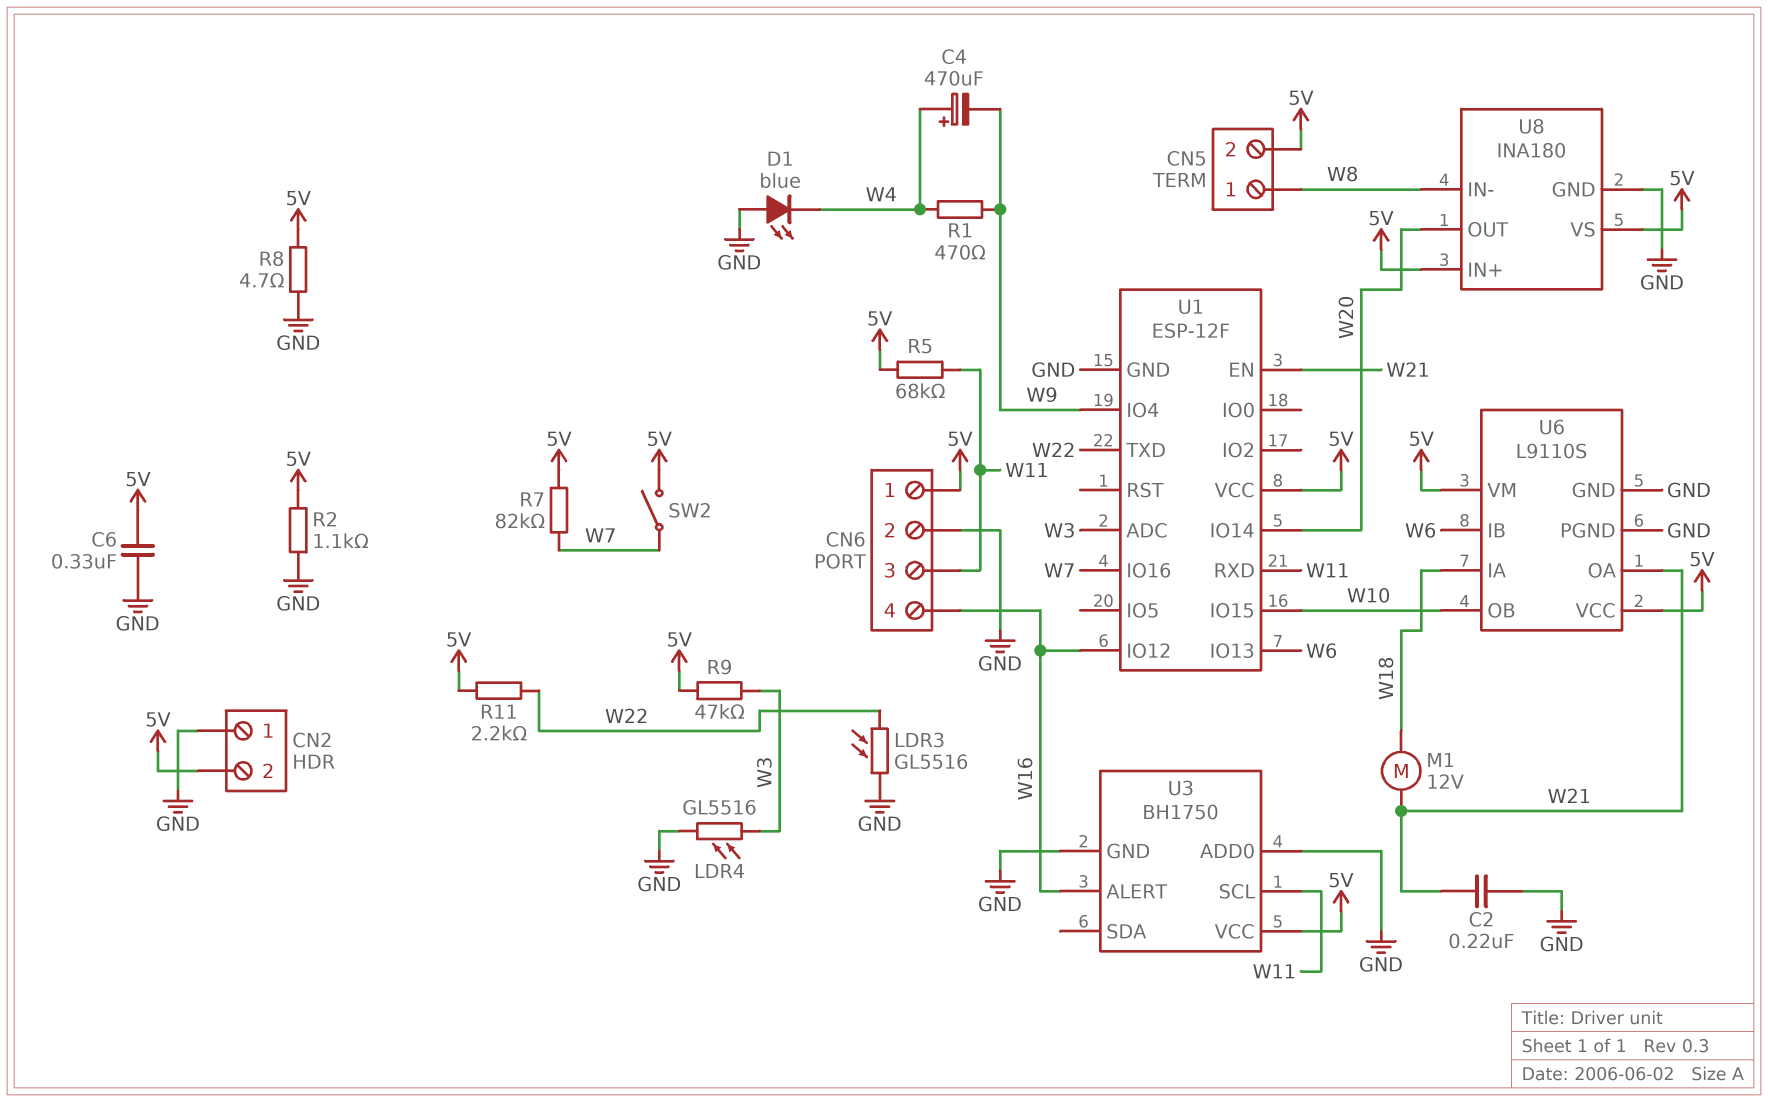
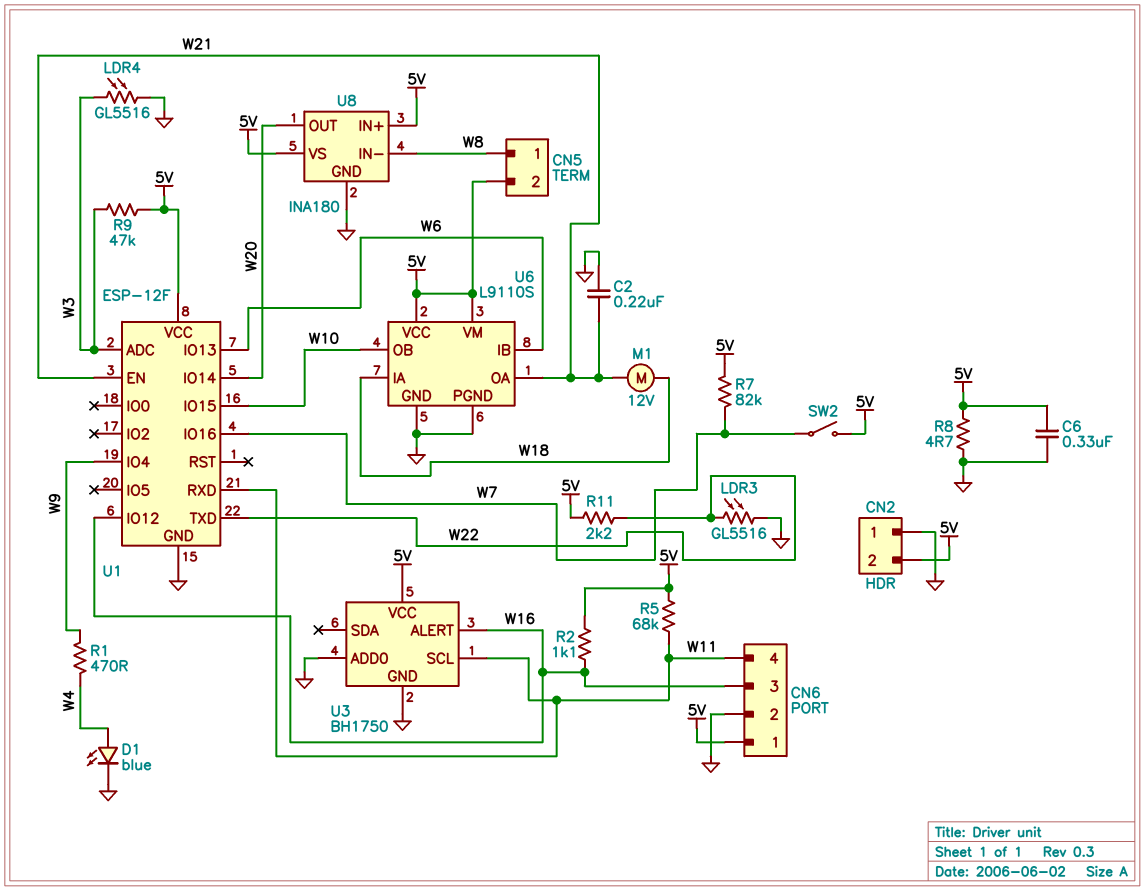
C4: 470uF (plus W4, minus W9) -> none
CN6 pin 3: W11 -> W16
CN6 pin 4: W16 -> W11
D1: LED blue (A GND, K W4) -> LED blue (A W4, K GND)
R2: 1.1k (5V, GND) -> 1.1k (5V, W16)

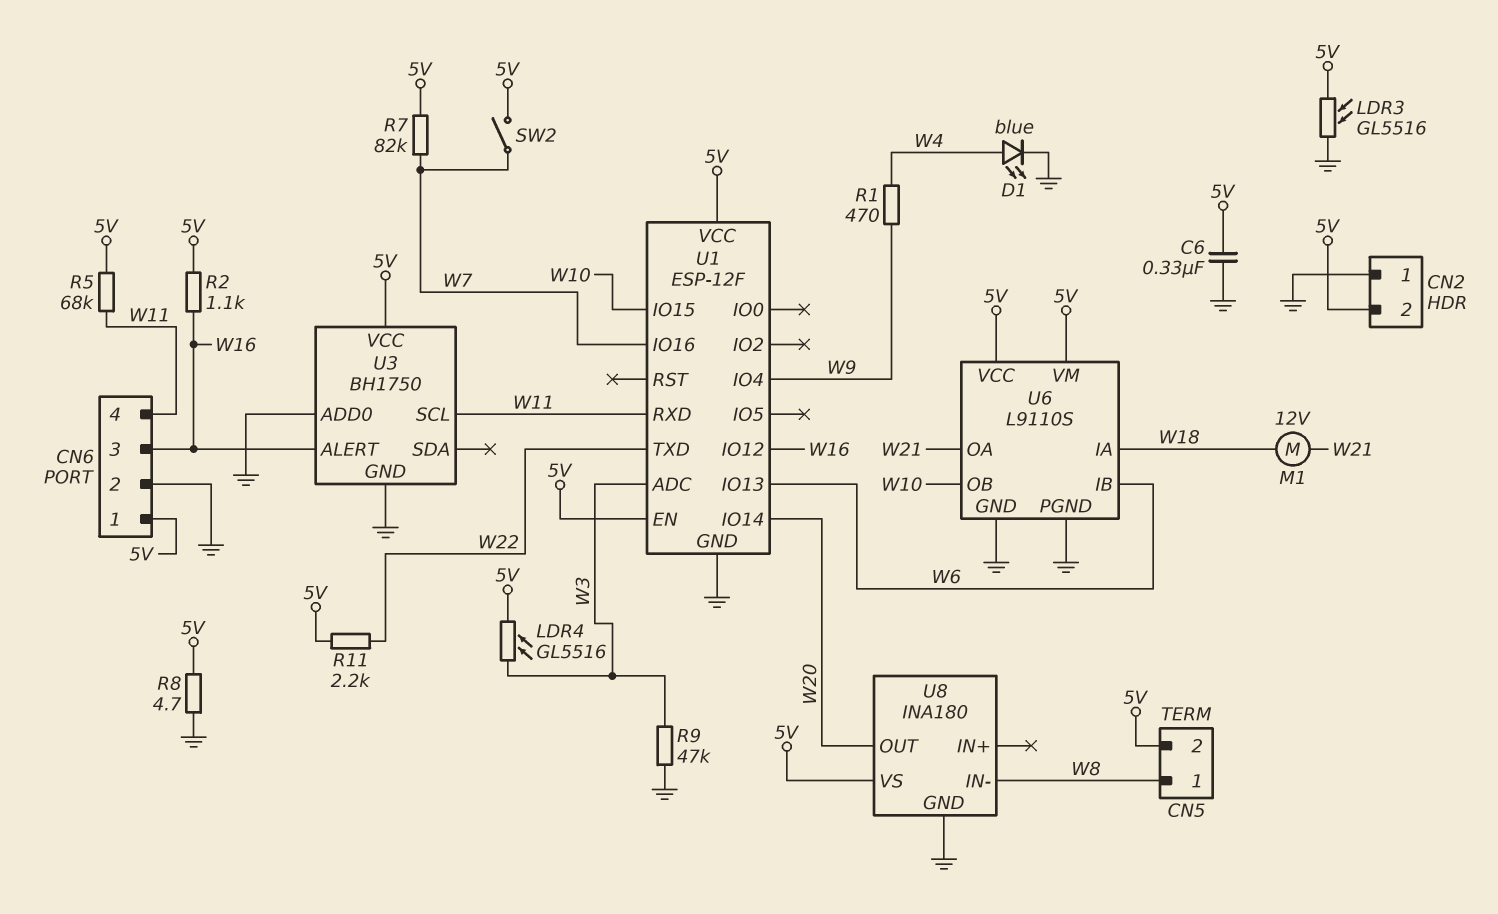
C2: 220nF (GND, W21) -> none
LDR3: GL5516 (GND, W22) -> GL5516 (5V, GND)
LDR4: GL5516 (GND, W3) -> GL5516 (5V, W3)
R9: 47k (5V, W3) -> 47k (GND, W3)
U1 pin EN: W21 -> 5V
U8 pin IN+: 5V -> none

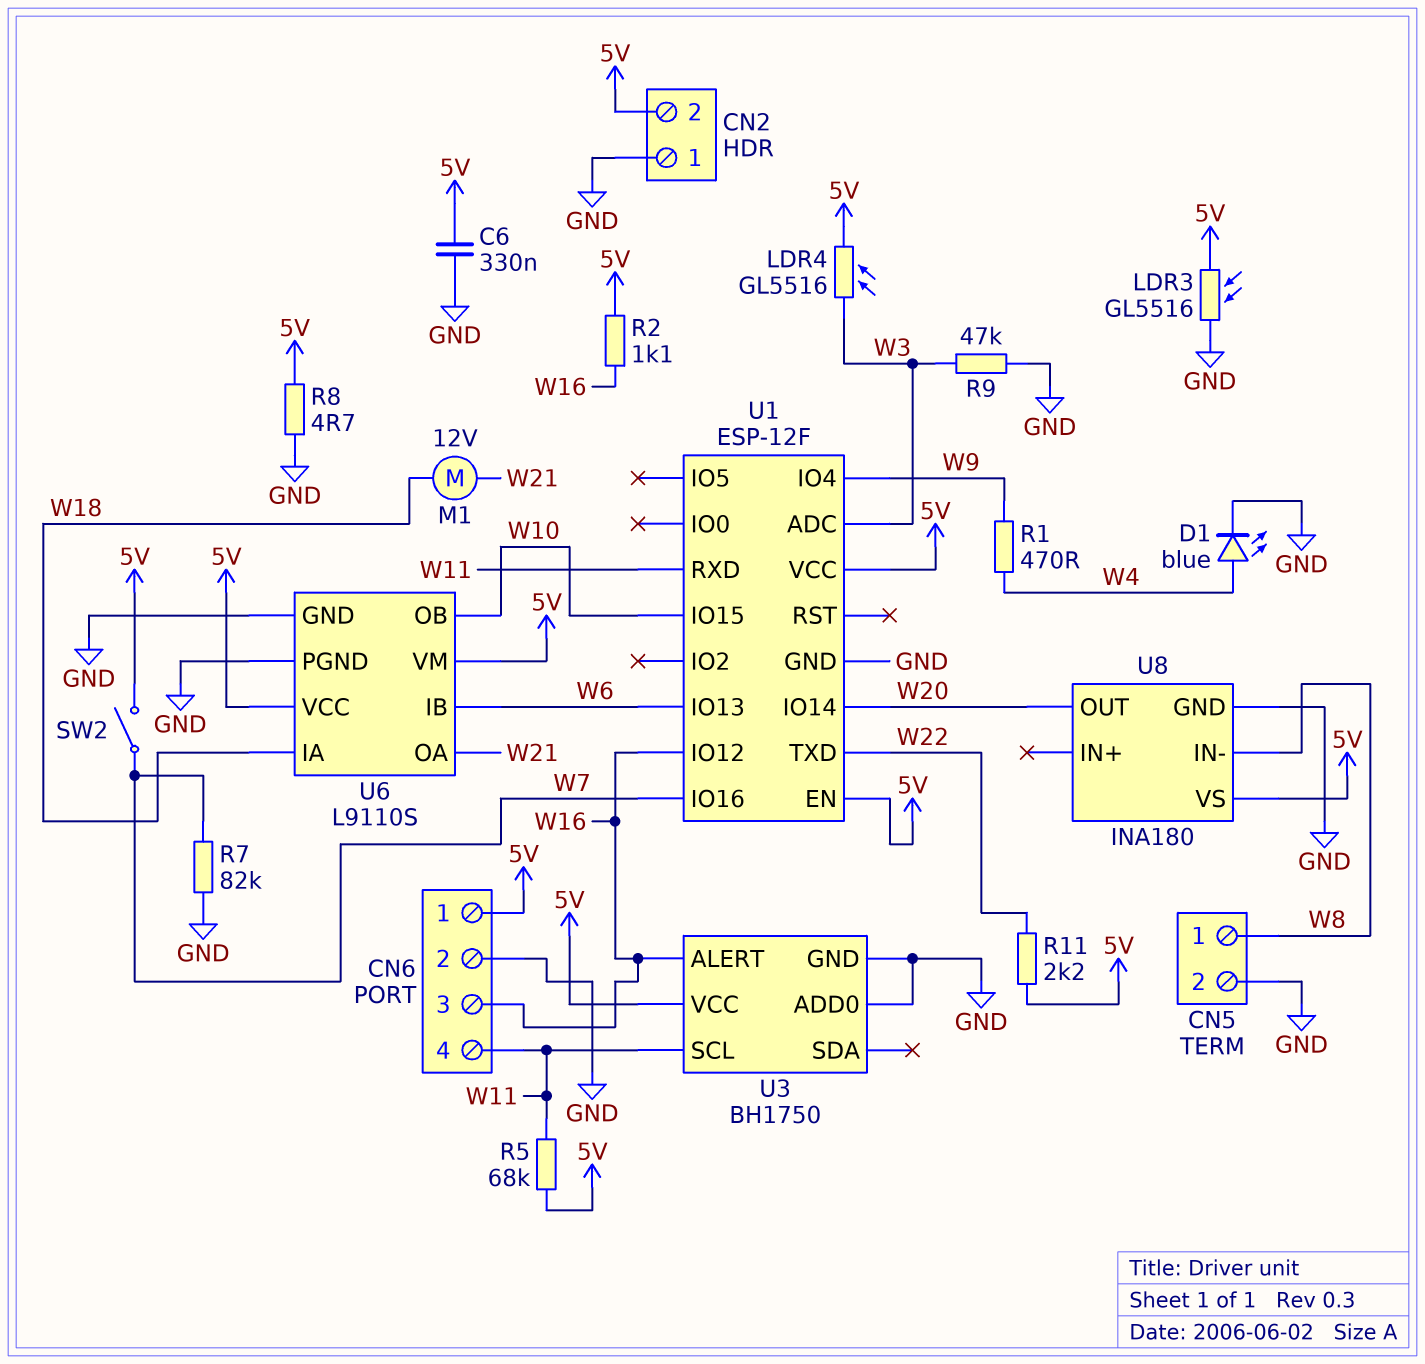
CN5 pin 2: 5V -> GND
R7: 82k (5V, W7) -> 82k (GND, W7)

